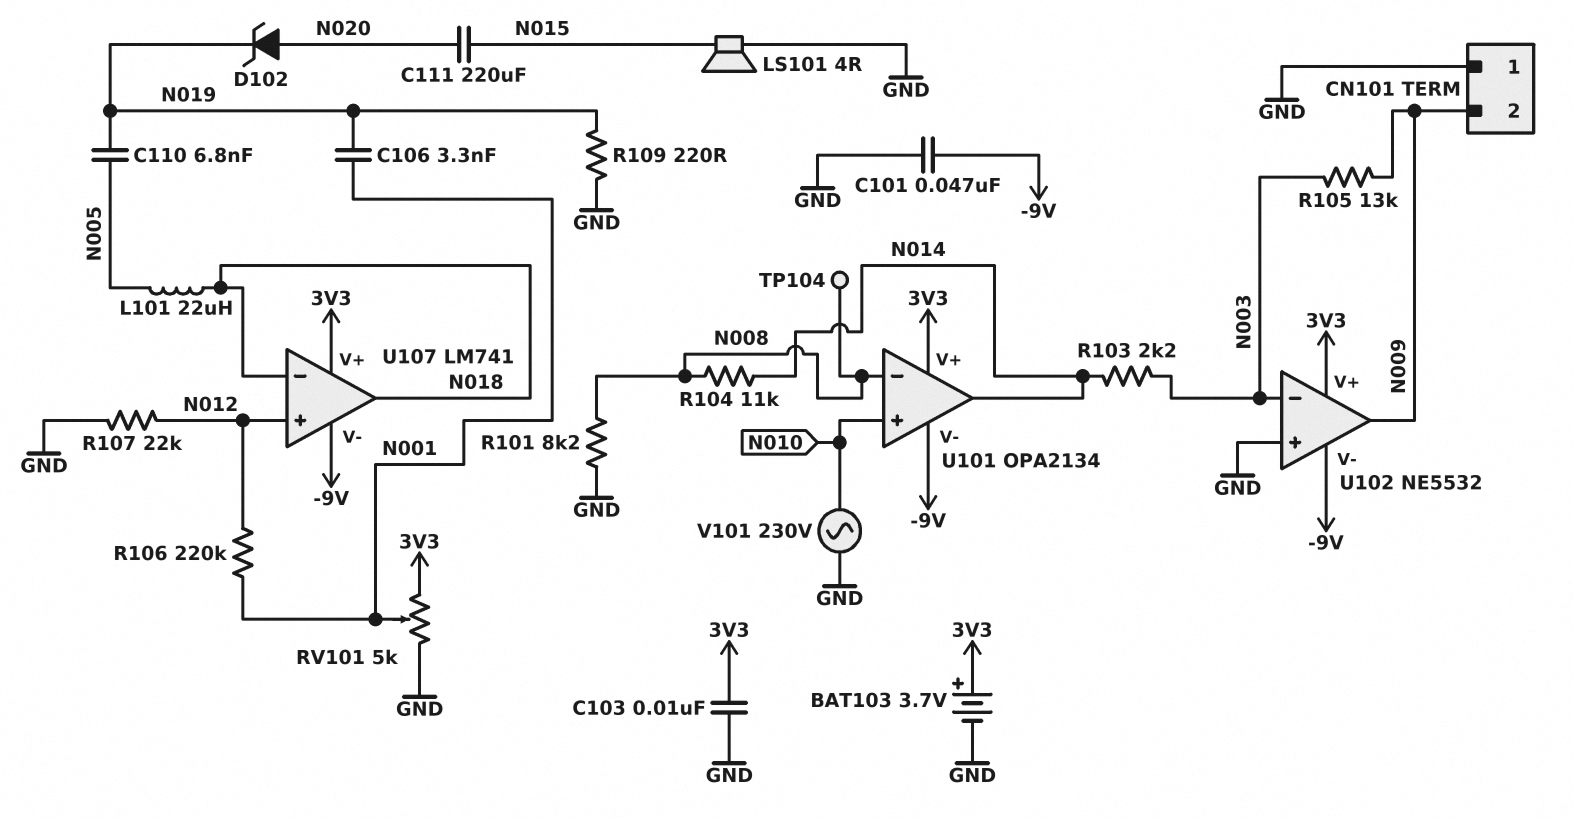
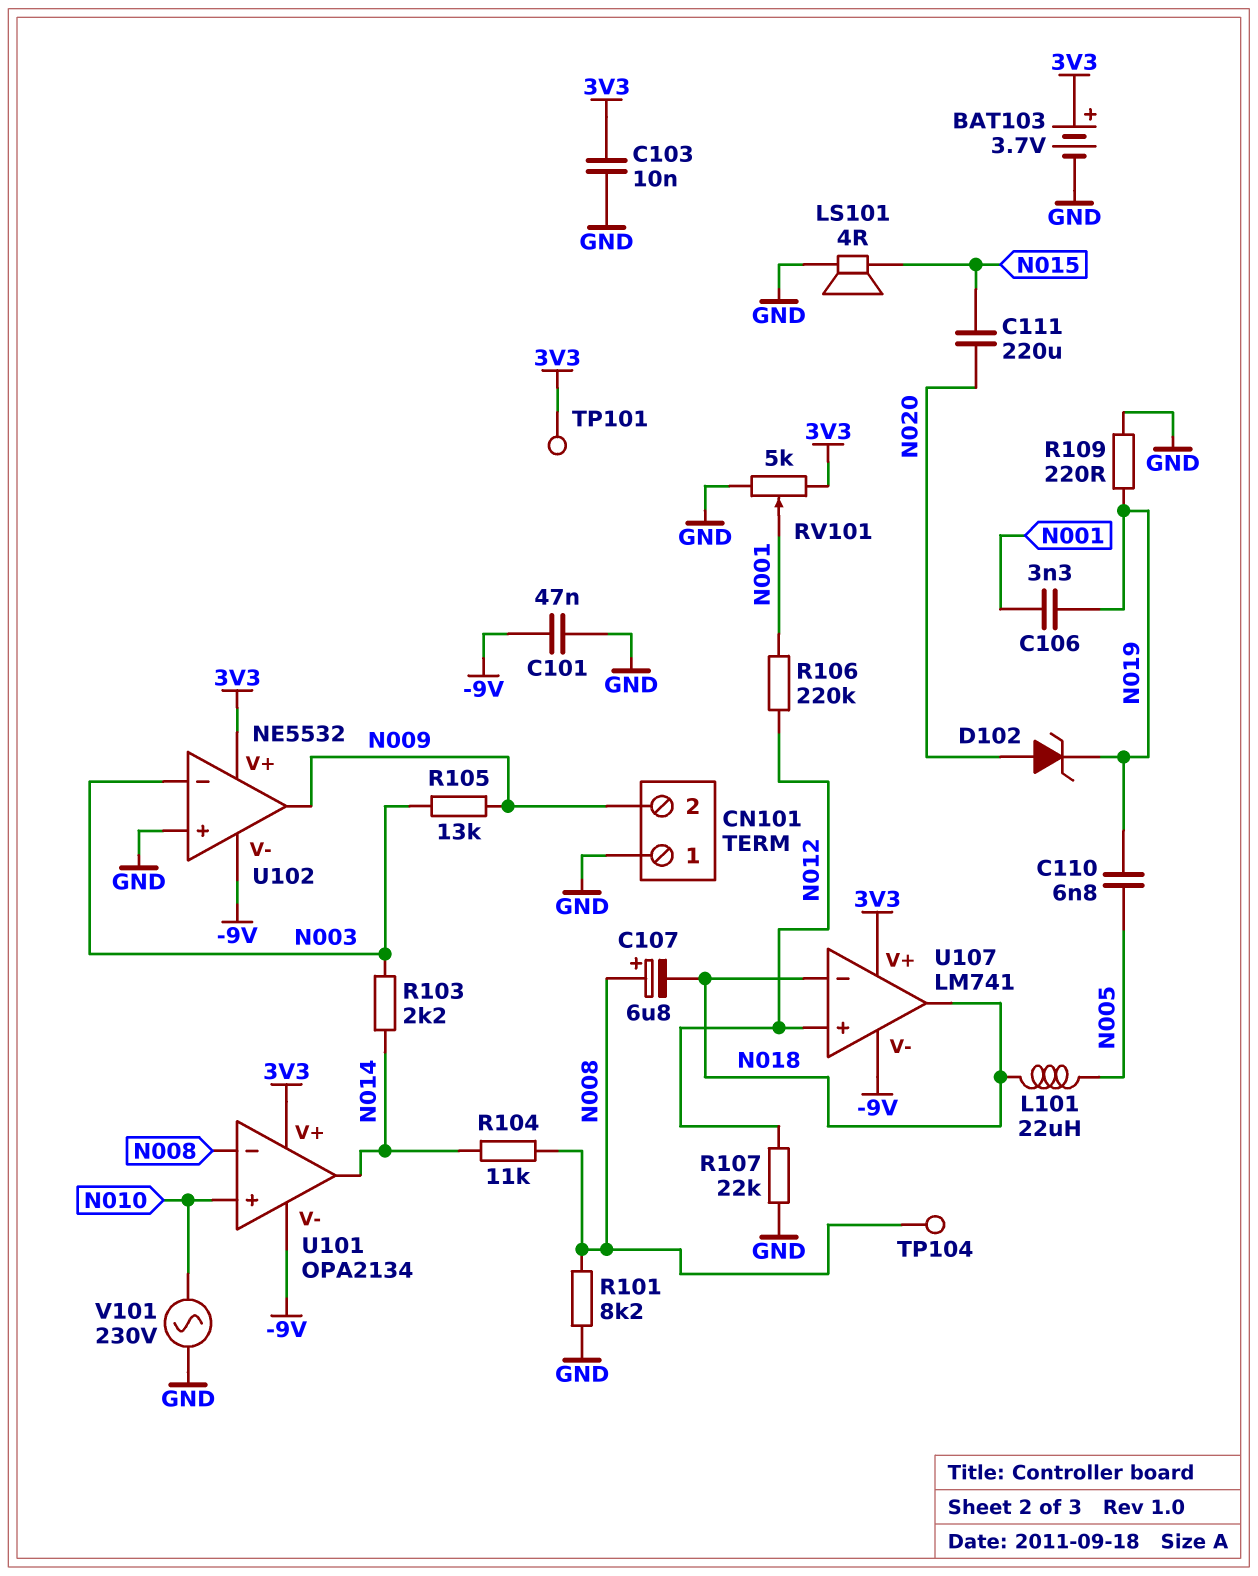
C107: none -> 6.8uF (plus N008, minus N018)
TP101: none -> test point (3V3)

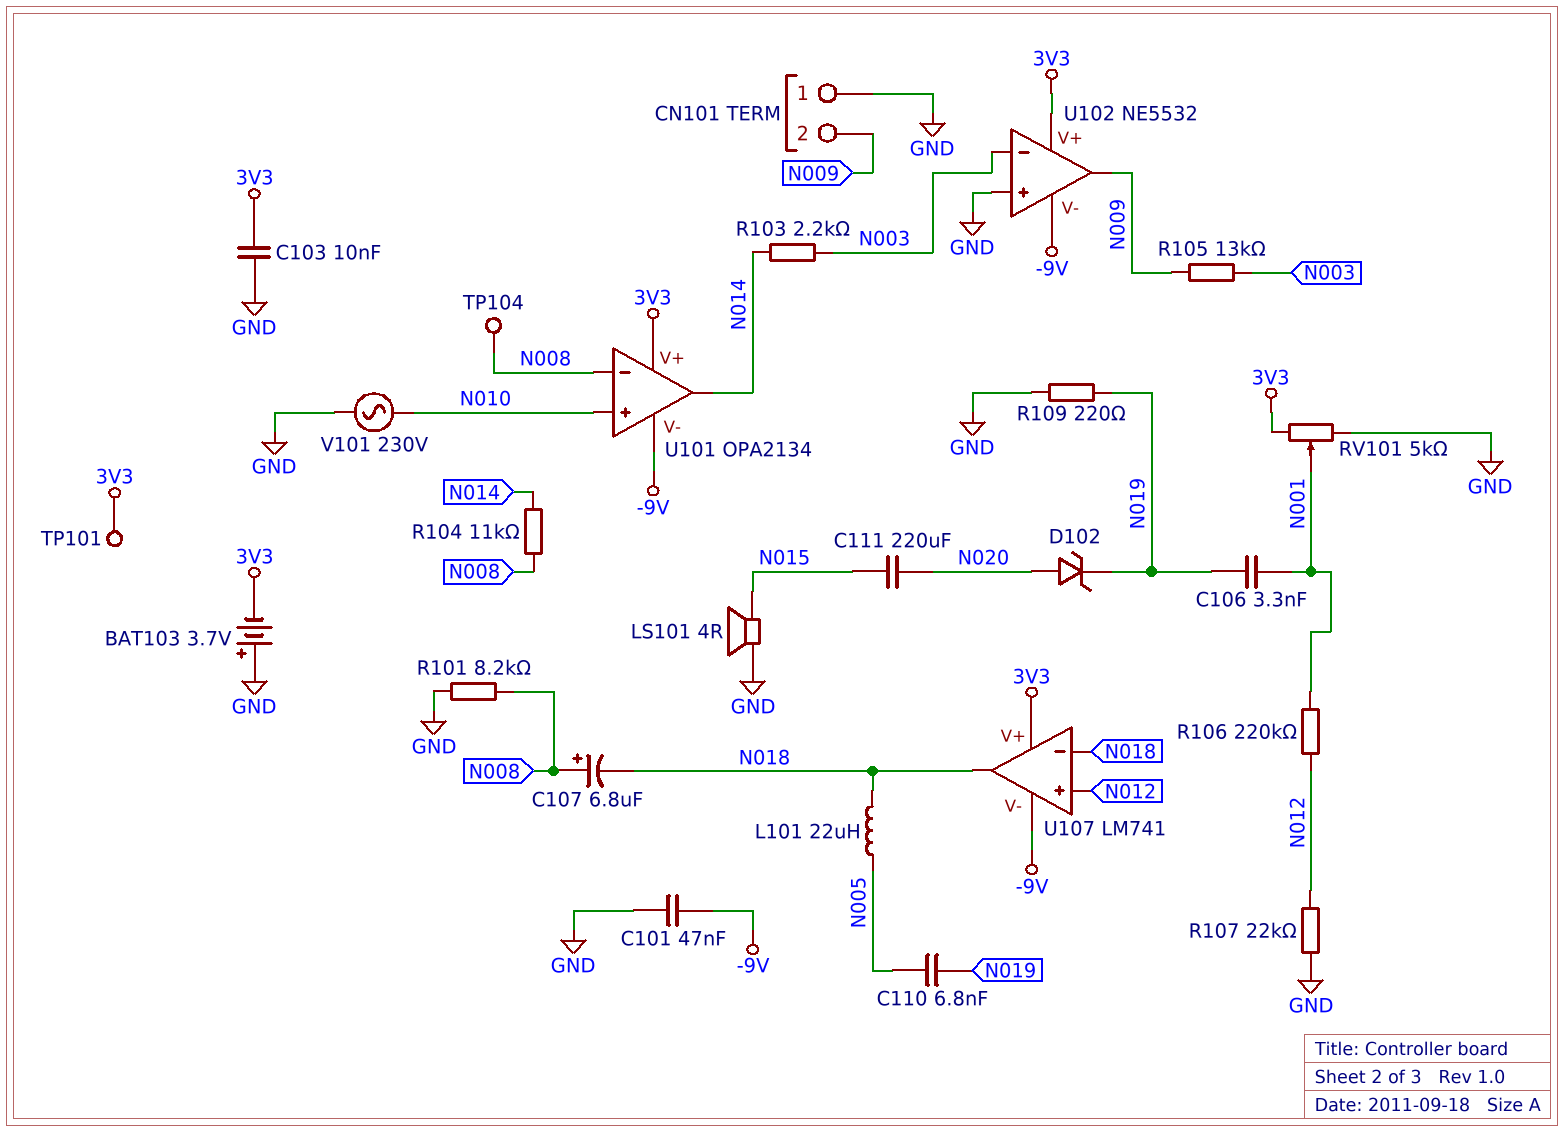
BAT103: 3.7V (plus 3V3, minus GND) -> 3.7V (plus GND, minus 3V3)

